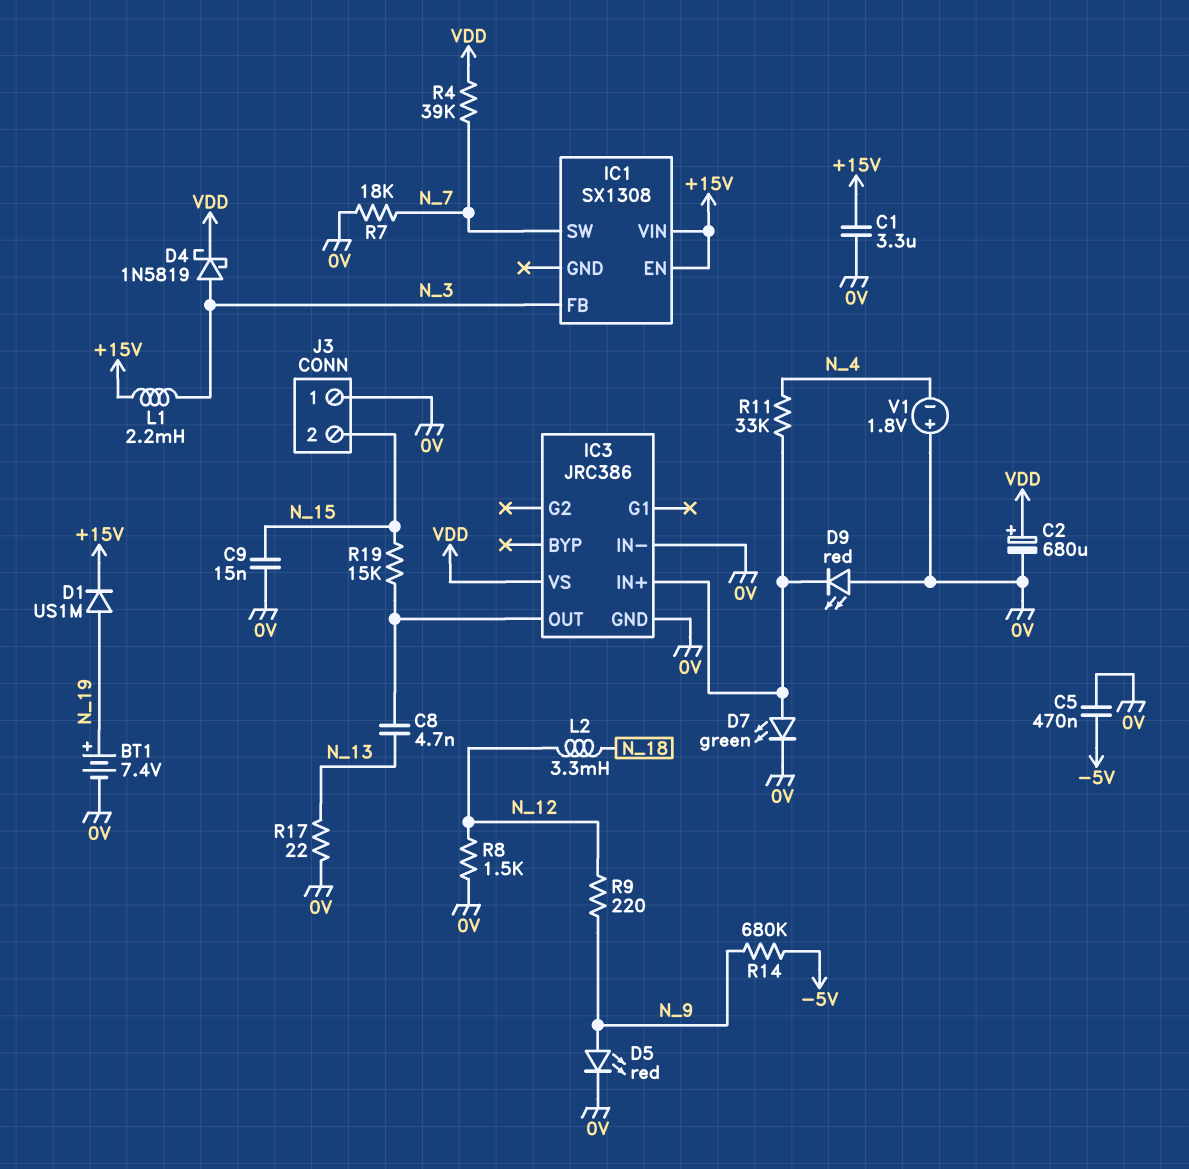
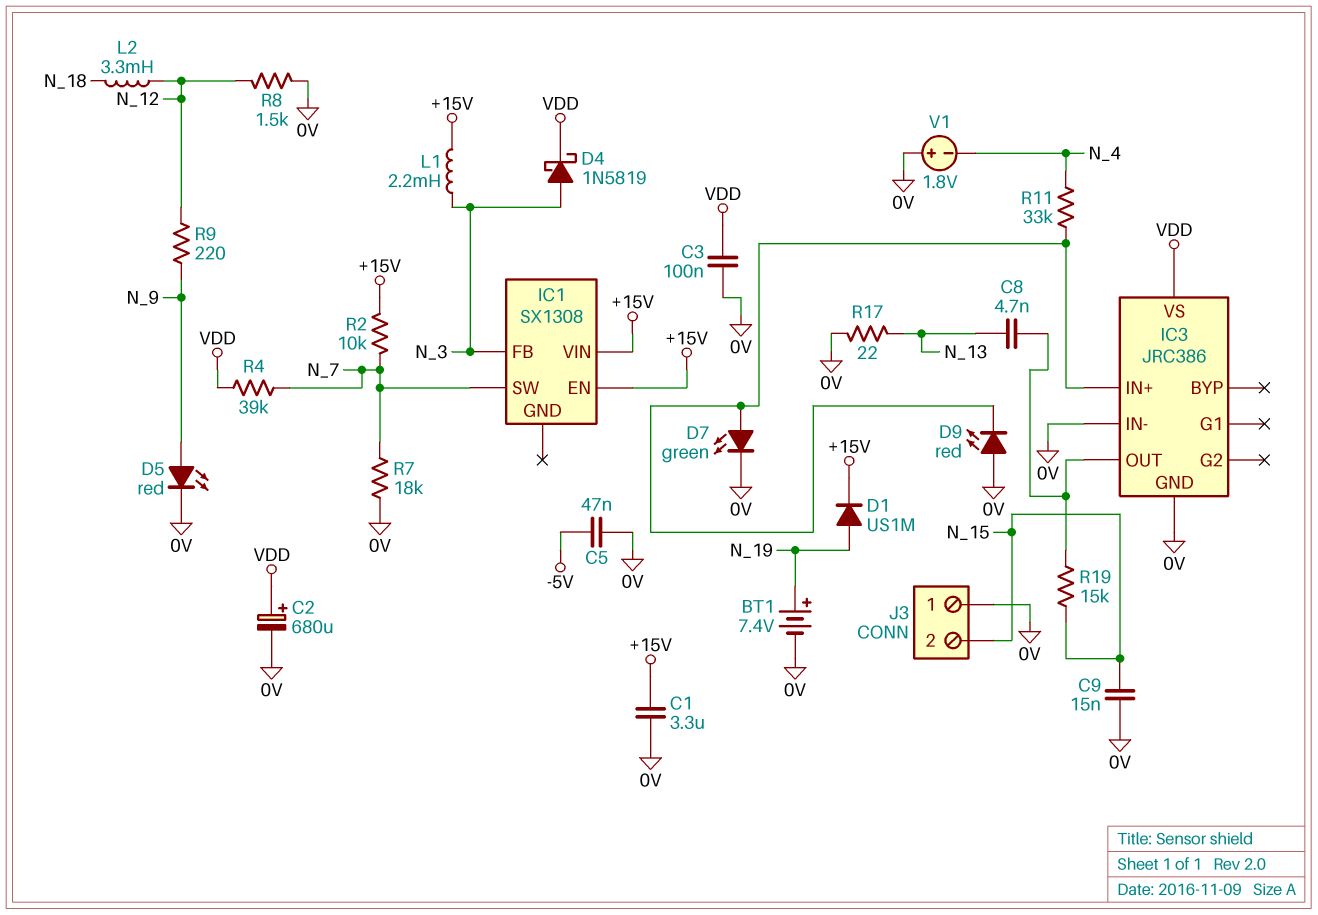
C3: none -> 100nF (0V, VDD)
C5: 470nF (-5V, 0V) -> 47nF (-5V, 0V)
R2: none -> 10k (+15V, N_7)
R14: 680k (-5V, N_9) -> none

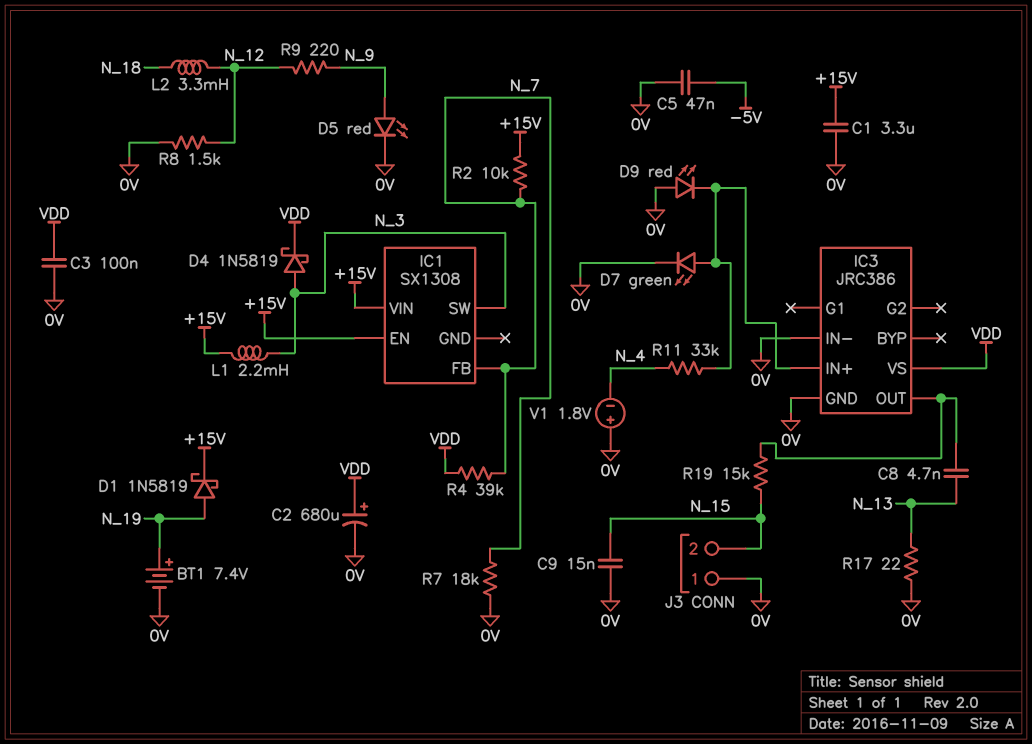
D1: diode US1M (A N_19, K +15V) -> schottky 1N5819 (A N_19, K +15V)
IC1 pin FB: N_3 -> N_7
IC1 pin SW: N_7 -> N_3

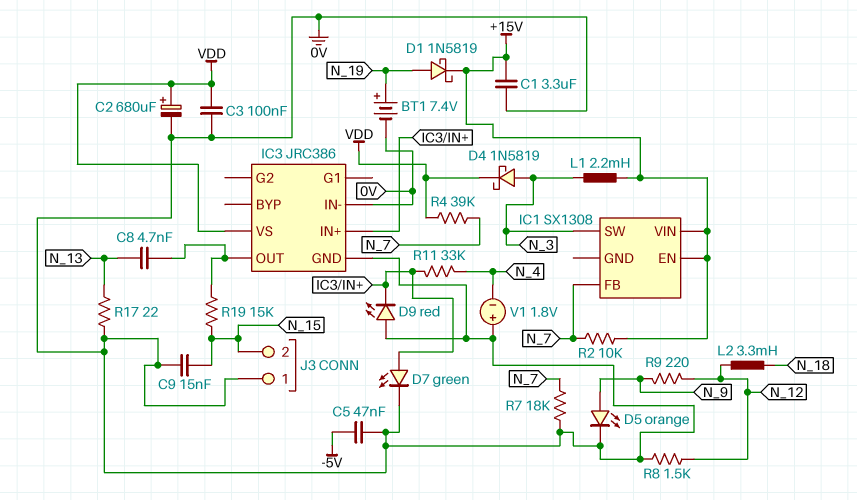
D5: LED red (A N_9, K 0V) -> LED orange (A N_9, K 0V)

